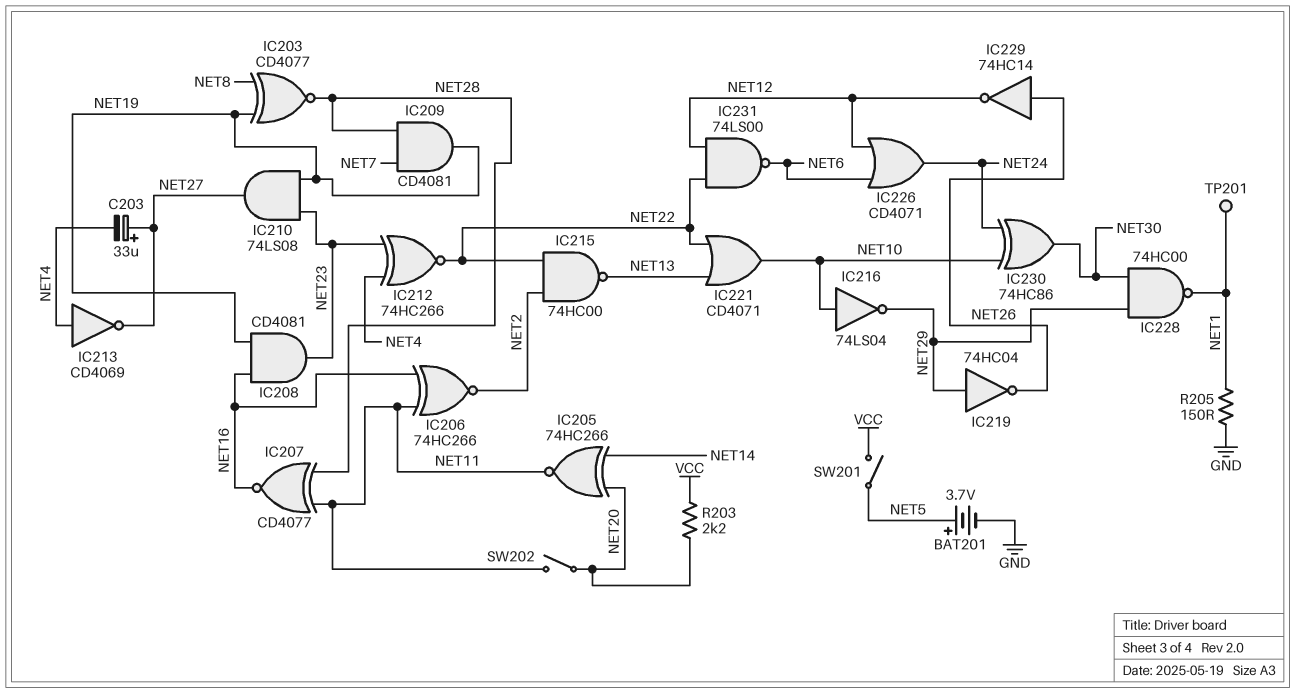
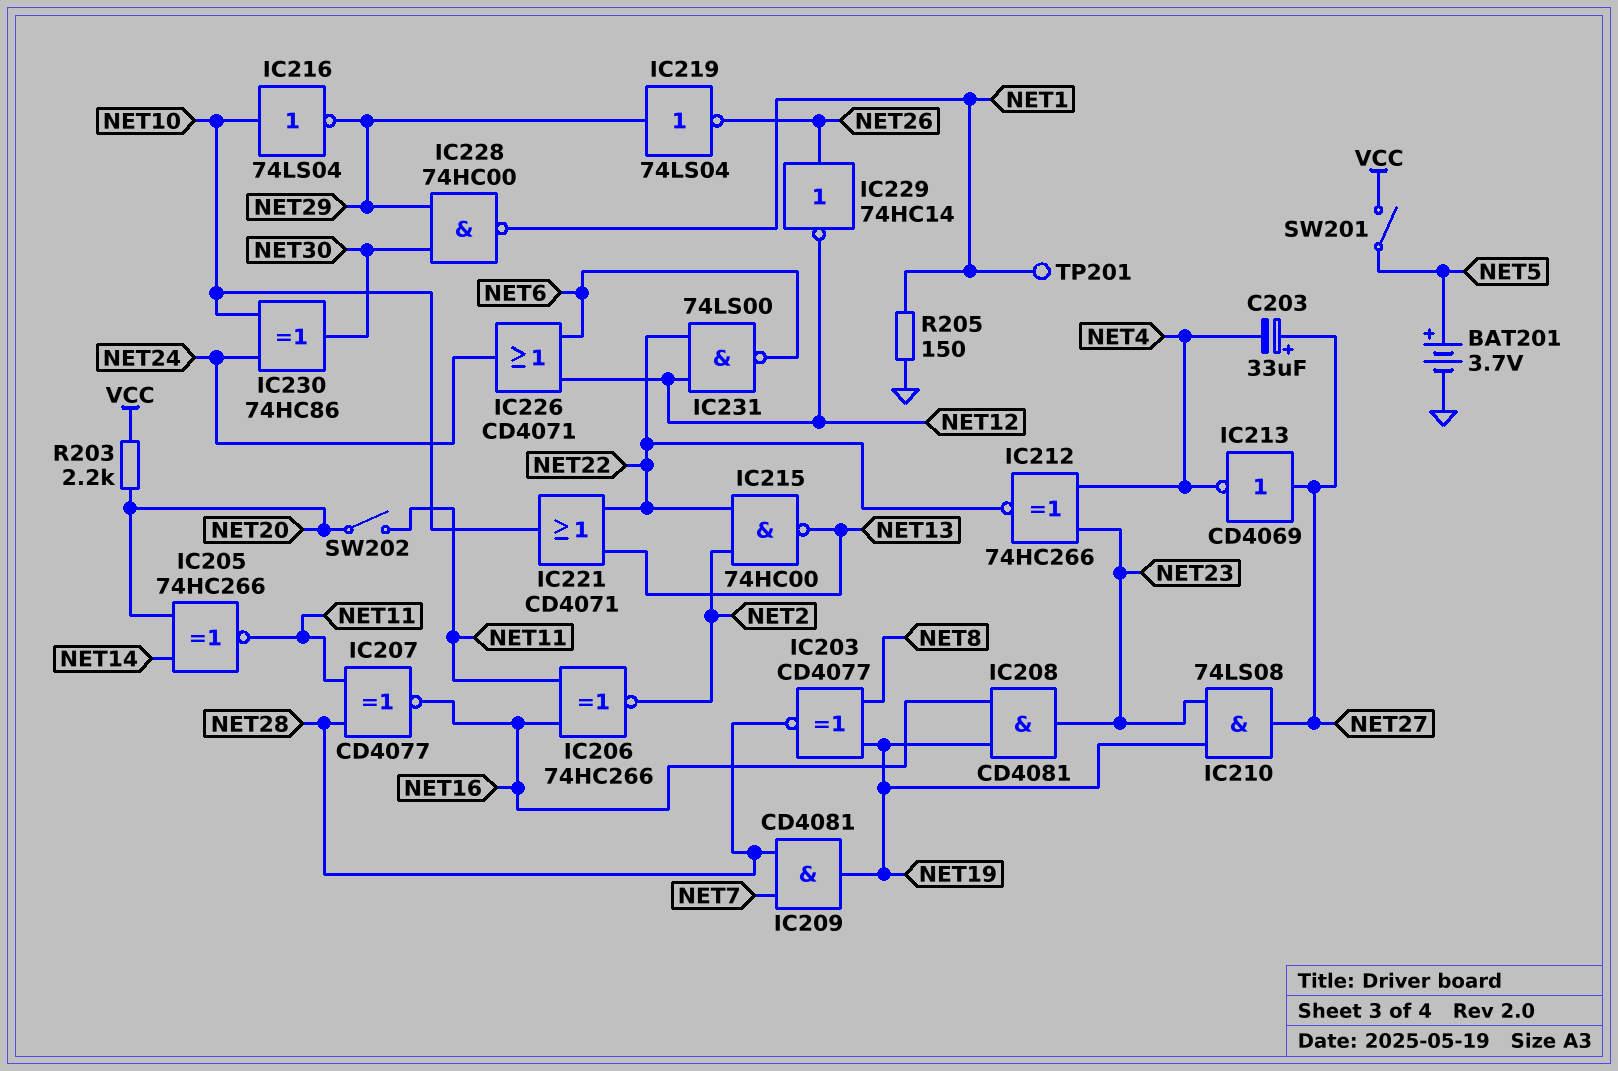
IC213: NOT CD4069 (in NET4, out NET27) -> NOT CD4069 (in NET27, out NET4)
IC219: NOT 74HC04 (in NET29, out NET26) -> NOT 74LS04 (in NET29, out NET26)

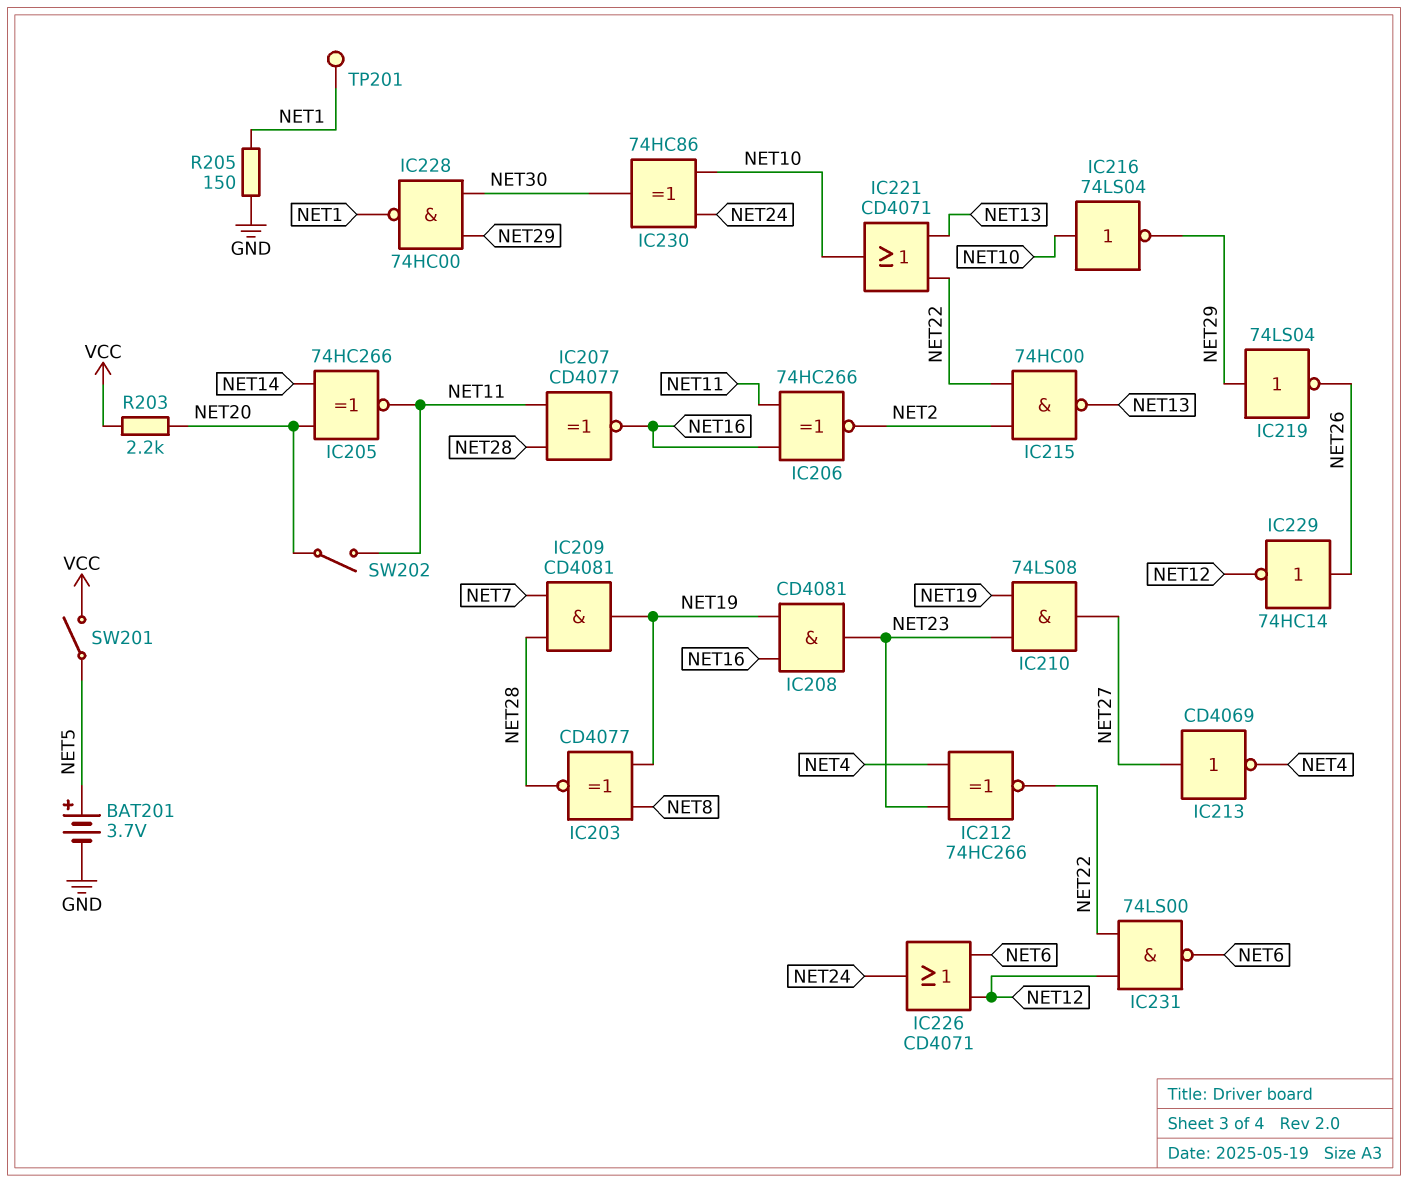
C203: 33uF (plus NET27, minus NET4) -> none

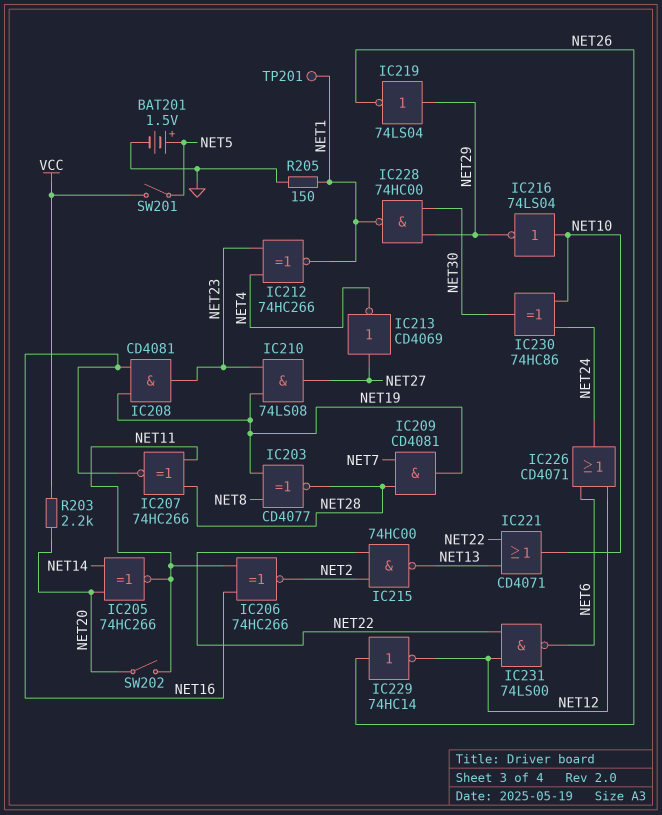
BAT201: 3.7V (plus NET5, minus GND) -> 1.5V (plus NET5, minus GND)
IC207: XNOR CD4077 (in NET11, in NET28, out NET16) -> XNOR 74HC266 (in NET11, in NET28, out NET16)
IC212: XNOR 74HC266 (in NET4, in NET23, out NET22) -> XNOR 74HC266 (in NET4, in NET23, out NET1)

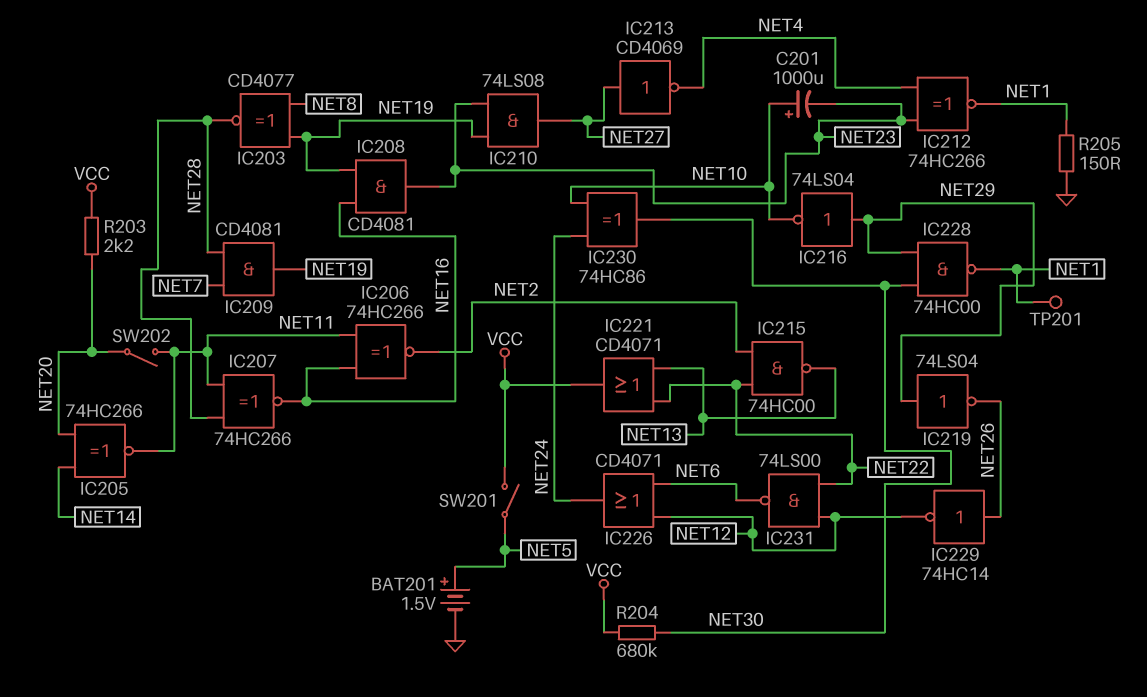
C201: none -> 1000uF (plus NET10, minus NET23)
IC216: NOT 74LS04 (in NET10, out NET29) -> NOT 74LS04 (in NET29, out NET10)
IC221: OR CD4071 (in NET13, in NET22, out NET10) -> OR CD4071 (in NET13, in NET22, out VCC)
R204: none -> 680k (NET30, VCC)

